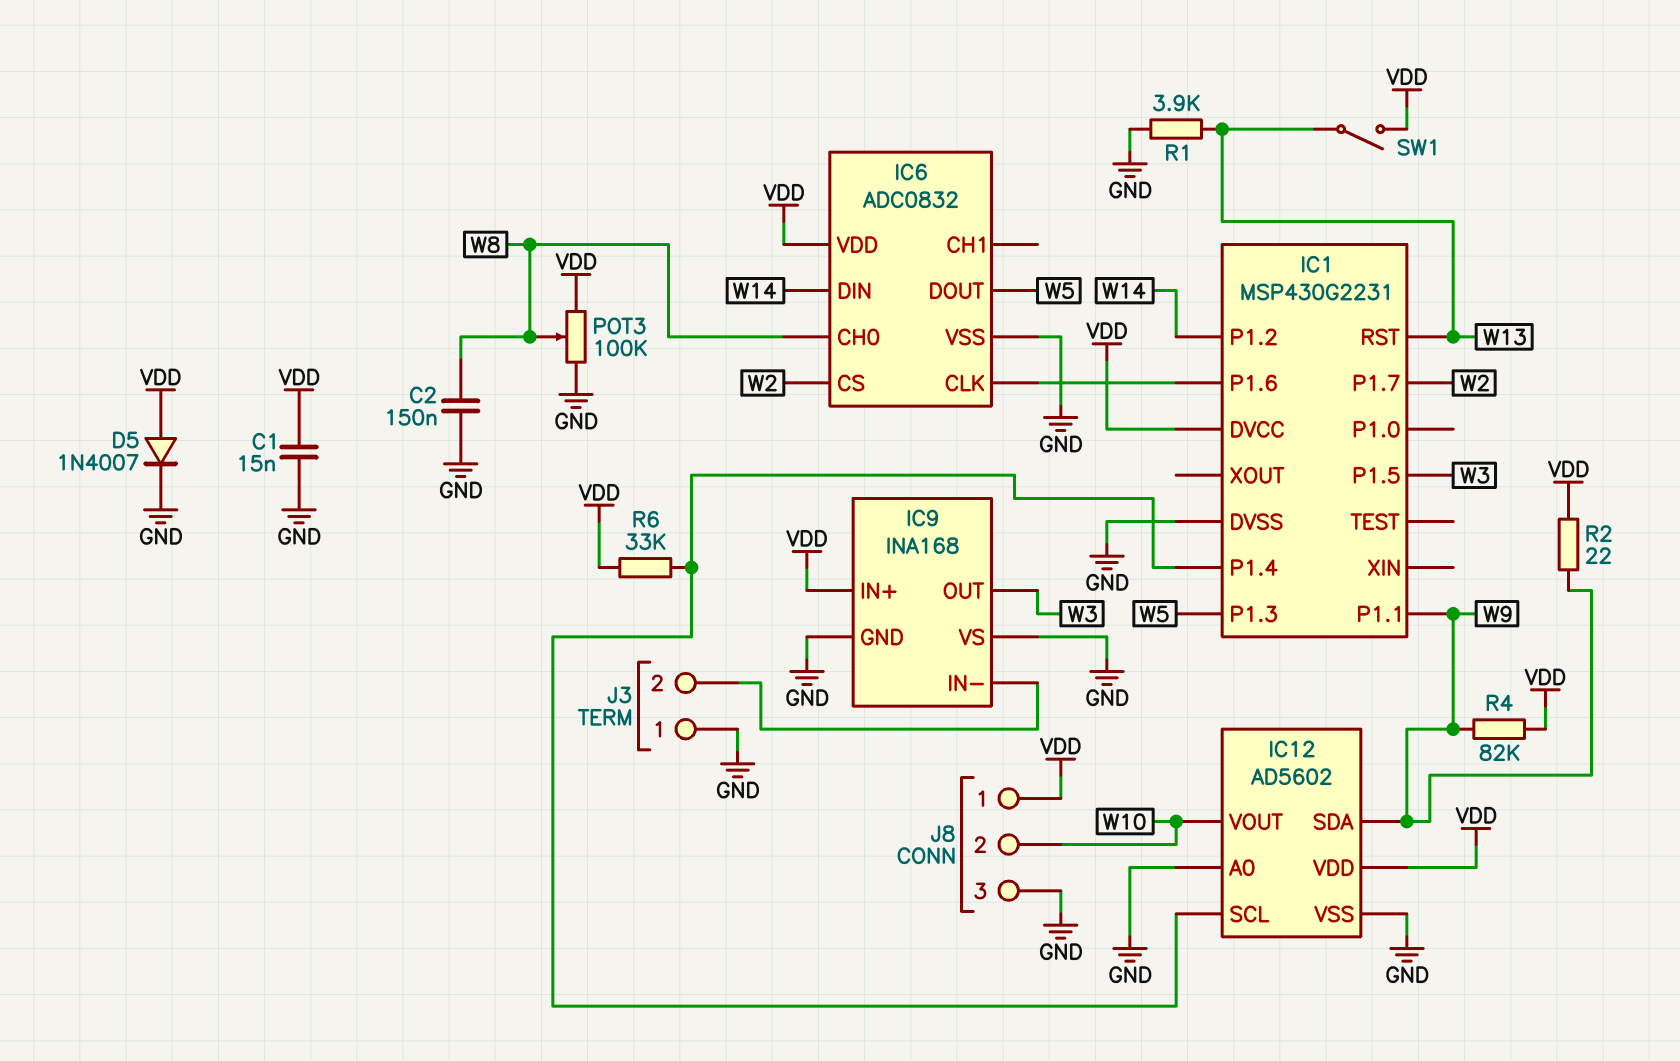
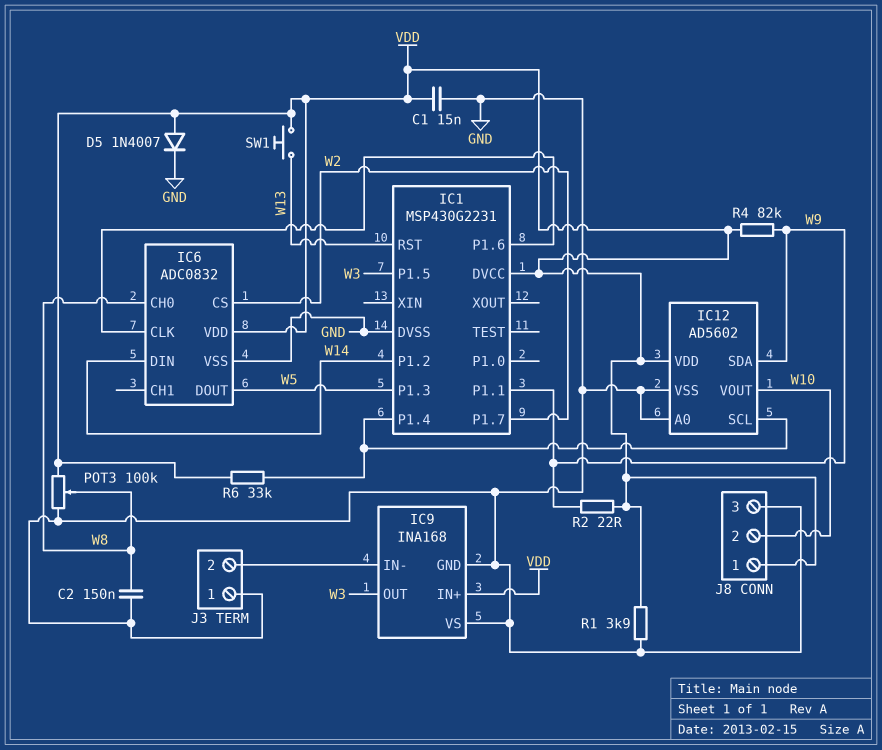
R1: 3.9k (GND, W13) -> 3.9k (GND, VDD)
SW1: switch (VDD, W13) -> button (VDD, W13)

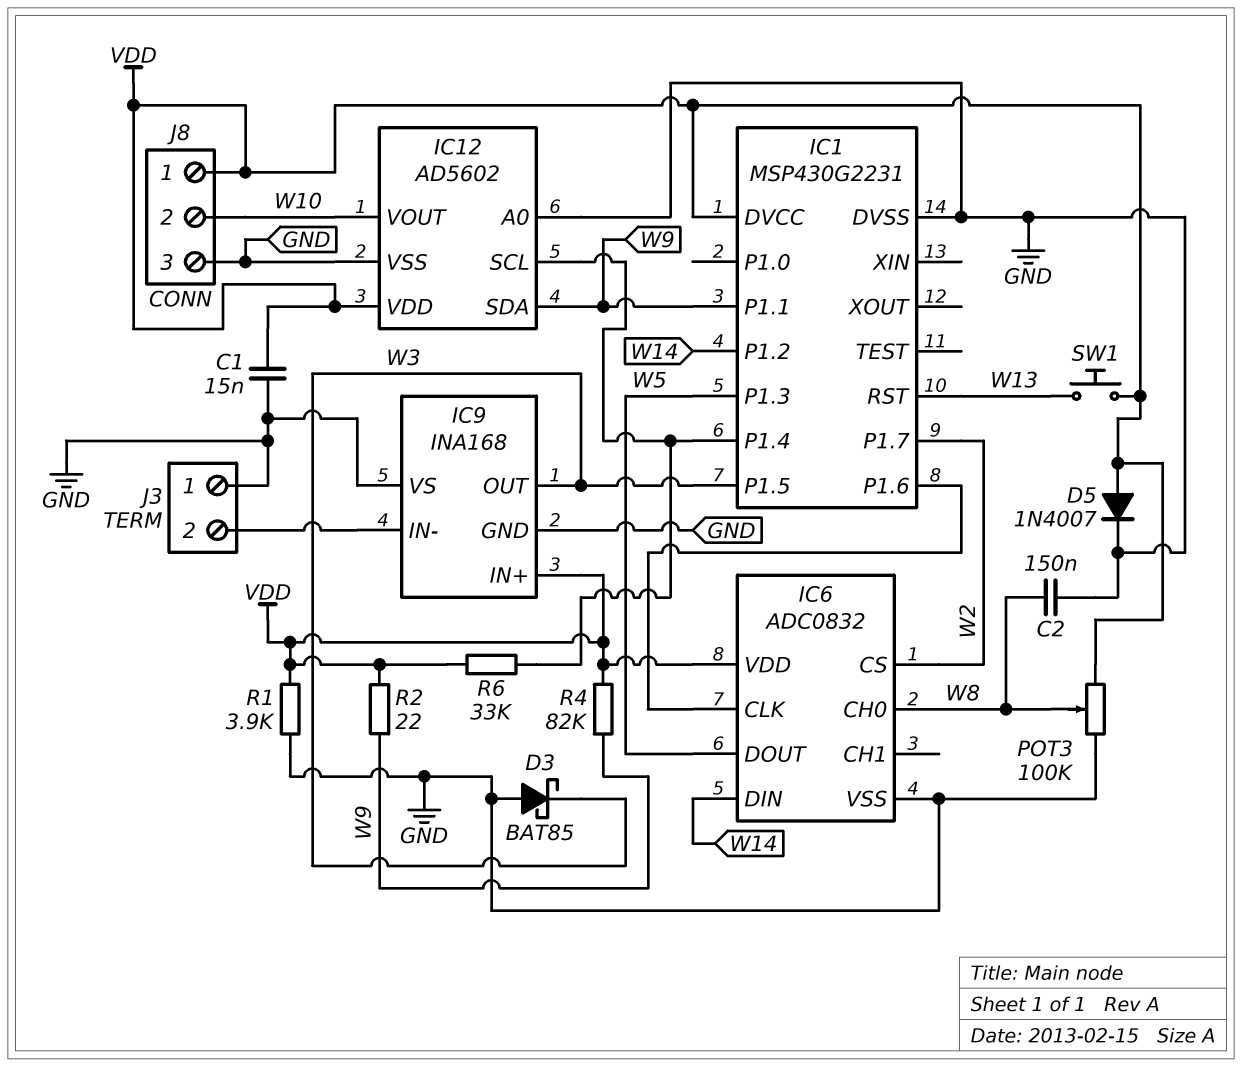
D3: none -> schottky BAT85 (A GND, K W3)

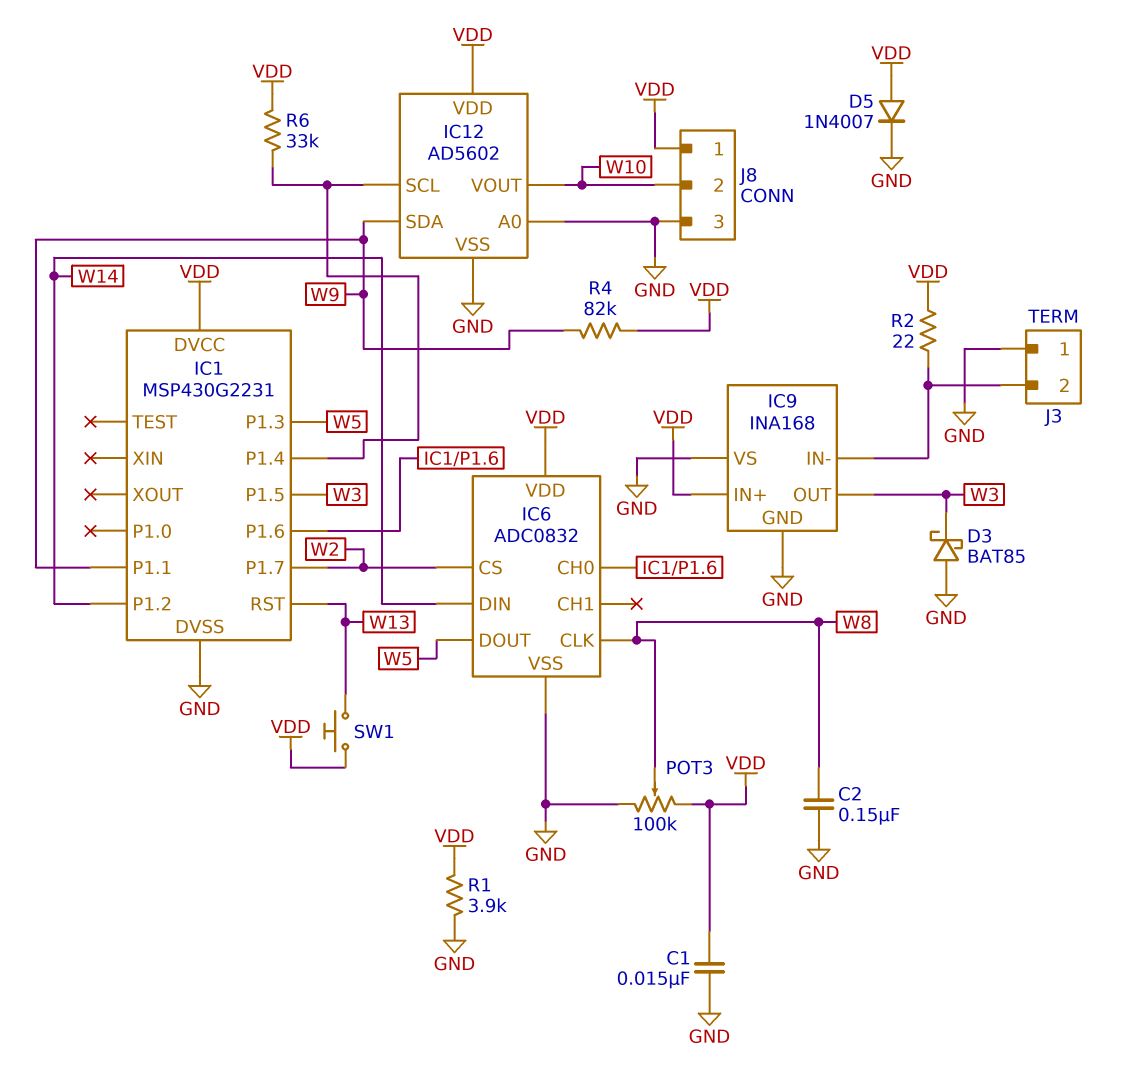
IC6 pin CH0: W8 -> IC1/P1.6
IC6 pin CLK: IC1/P1.6 -> W8
R2: 22 (VDD, W9) -> 22 (IC9/IN-, VDD)

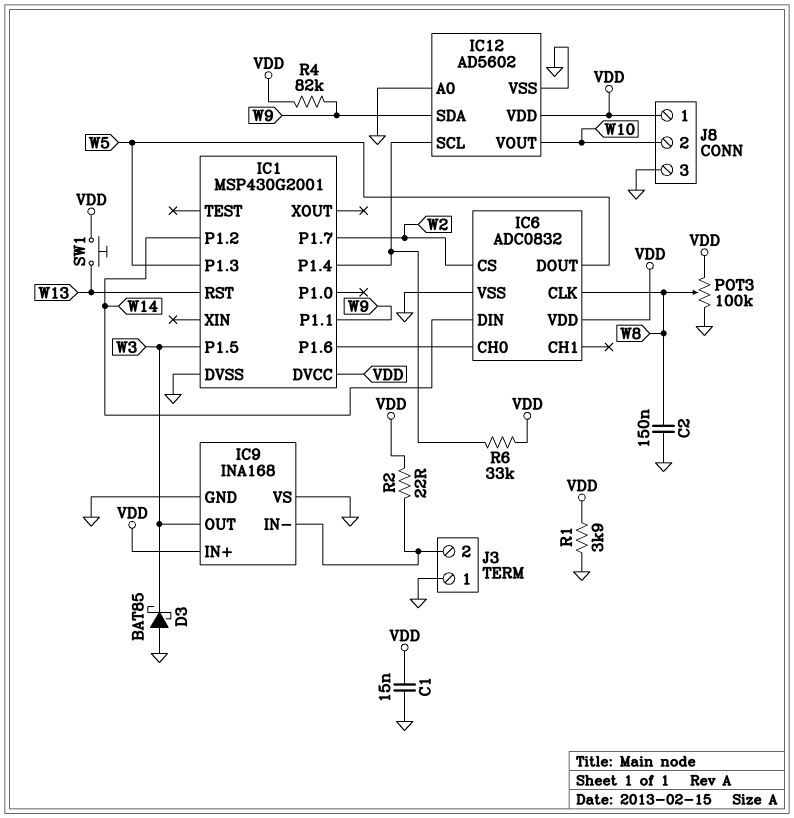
D5: diode 1N4007 (A VDD, K GND) -> none
IC1: MSP430G2231 -> MSP430G2001

